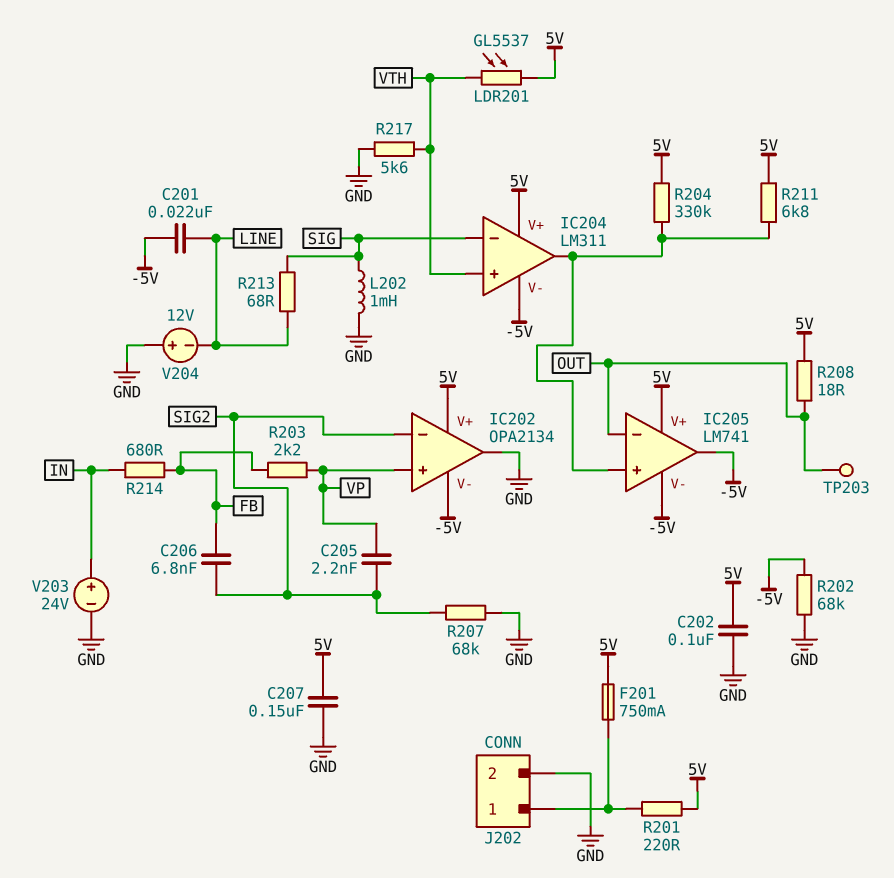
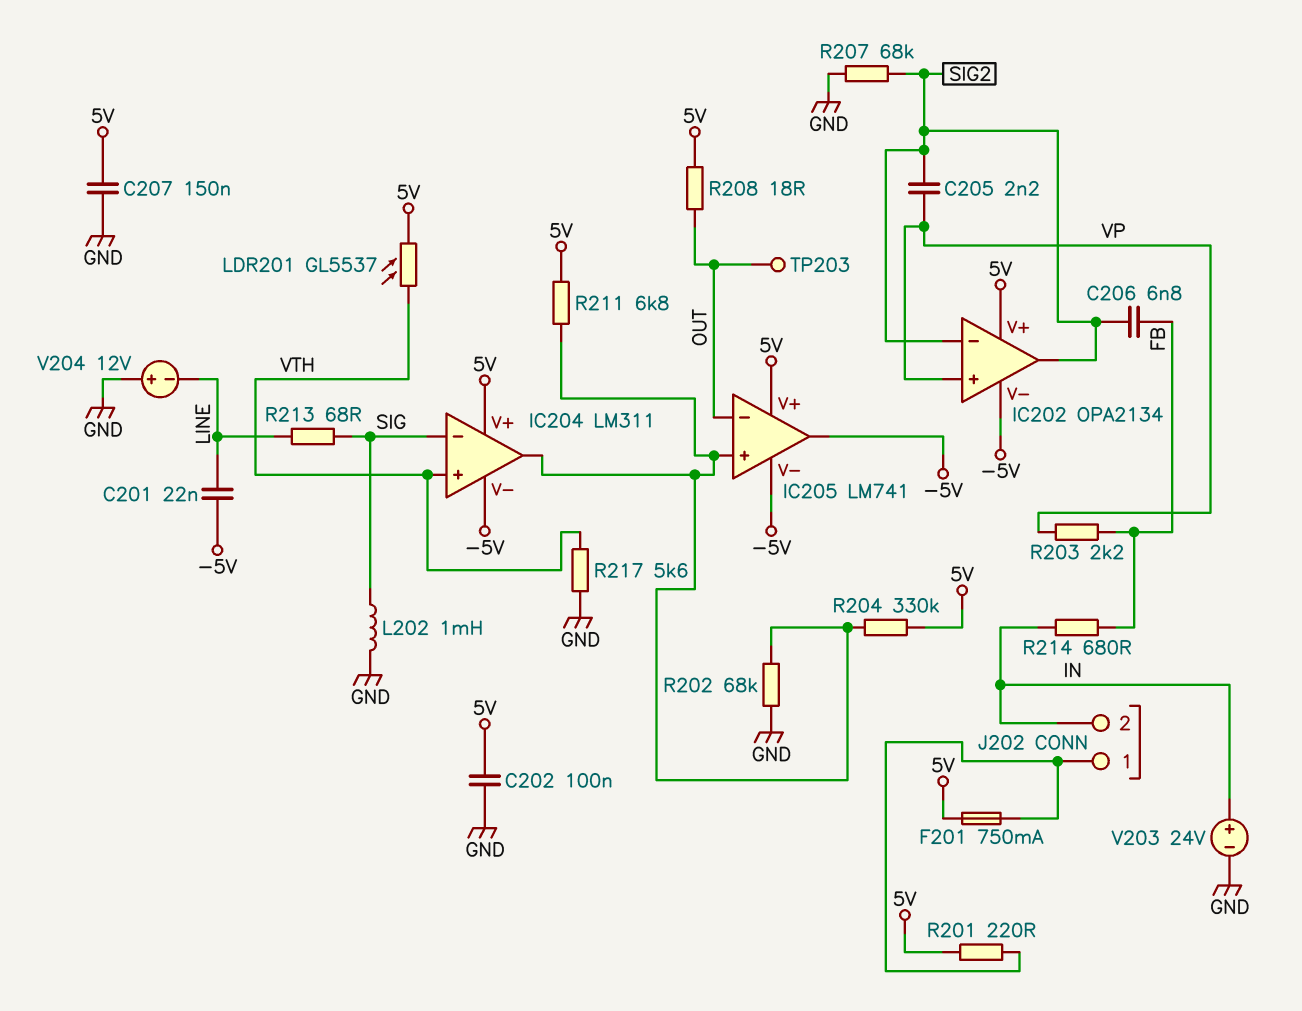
IC202 pin out: GND -> SIG2
J202 pin 2: GND -> IN
R202: 68k (-5V, GND) -> 68k (GND, IC204/out)

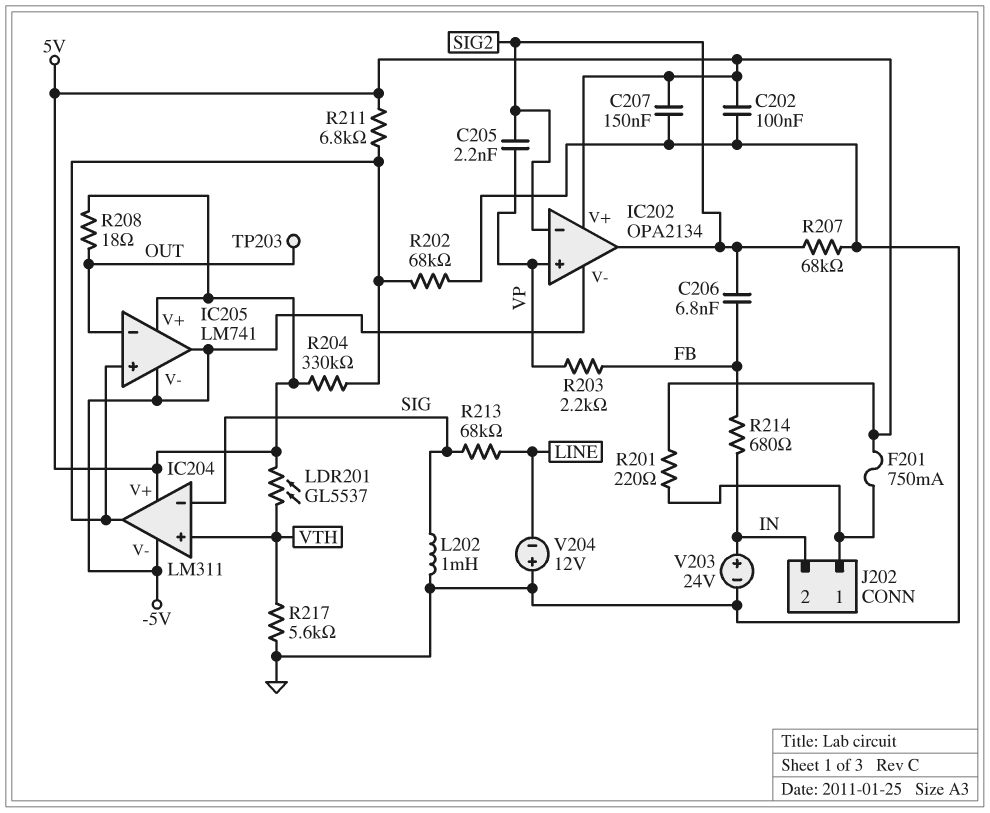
C201: 22nF (-5V, LINE) -> none
R213: 68 (LINE, SIG) -> 68k (LINE, SIG)

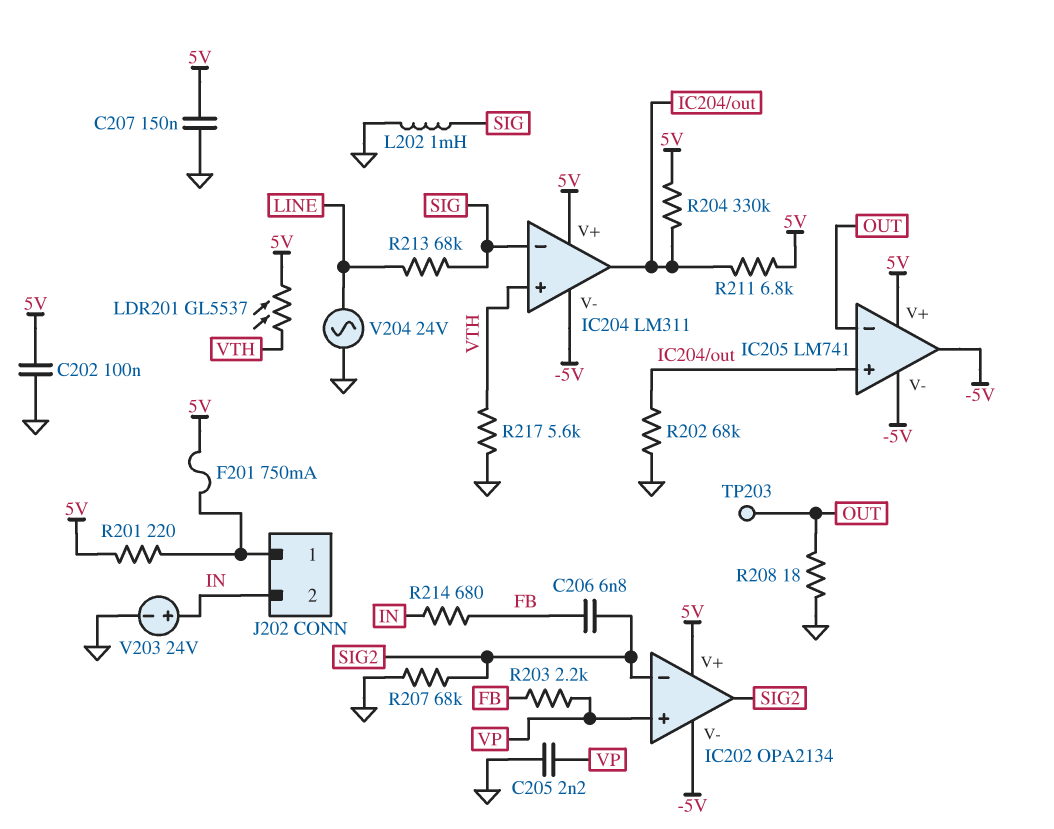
C205: 2.2nF (SIG2, VP) -> 2.2nF (GND, VP)
R208: 18 (5V, OUT) -> 18 (GND, OUT)
V204: 12V (plus GND, minus LINE) -> AC 24V (GND, LINE)

